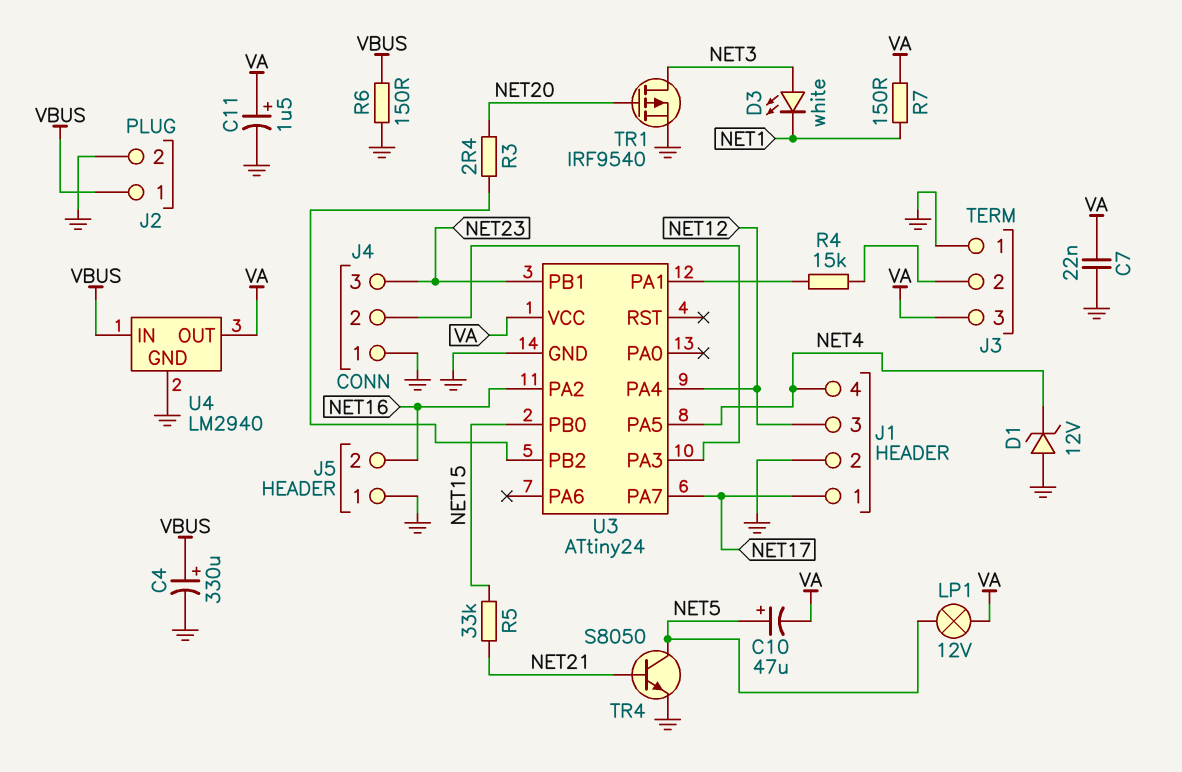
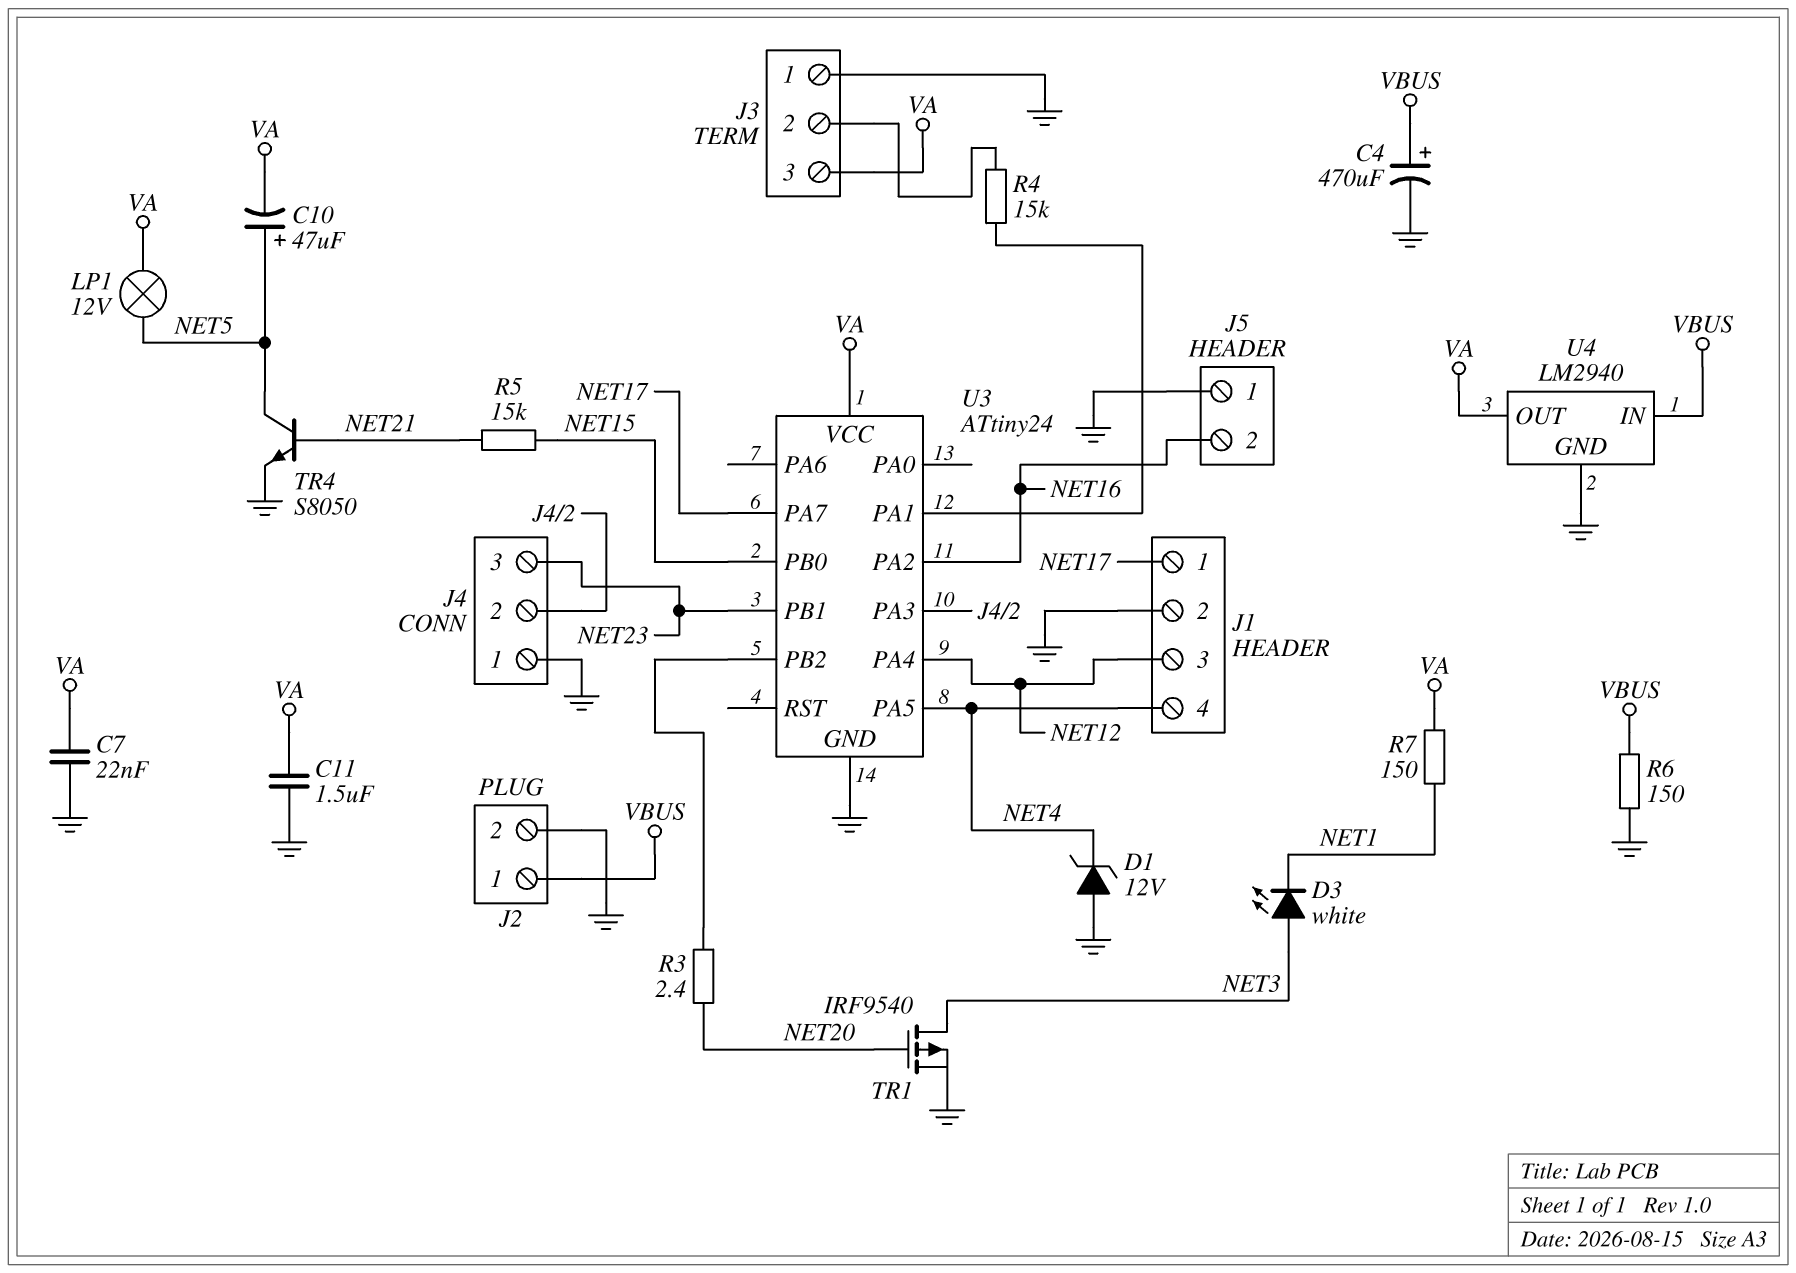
C4: 330uF (plus VBUS, minus GND) -> 470uF (plus VBUS, minus GND)
C11: 1.5uF (plus VA, minus GND) -> 1.5uF (GND, VA)
R5: 33k (NET15, NET21) -> 15k (NET15, NET21)

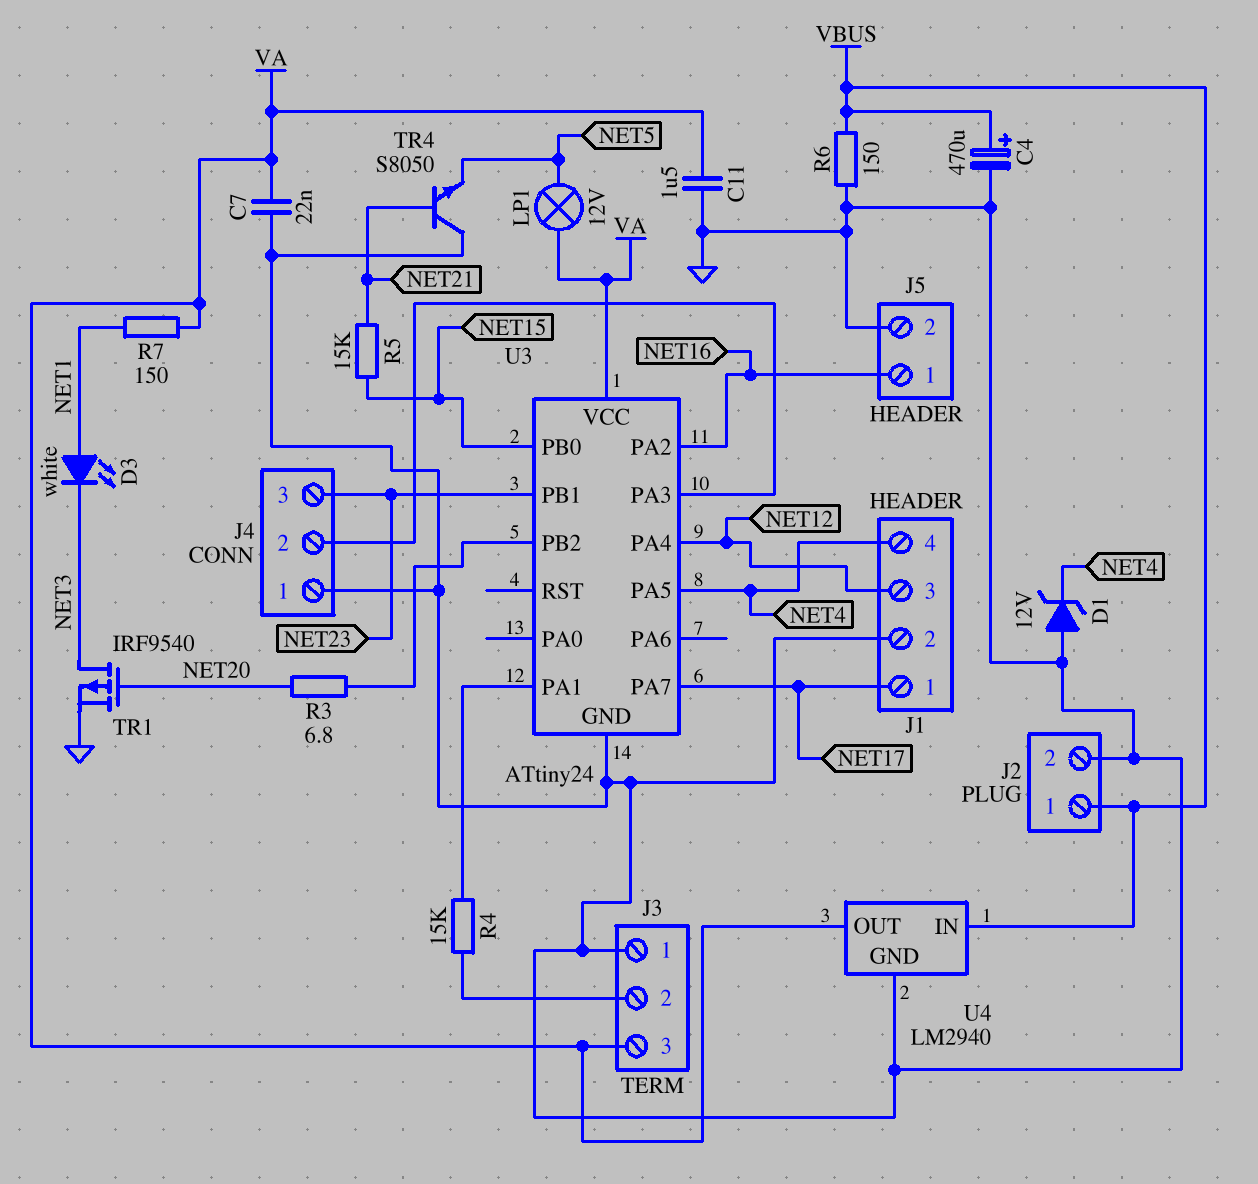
C10: 47uF (plus NET5, minus VA) -> none
D3: LED white (A NET3, K NET1) -> LED white (A NET1, K NET3)
J5 pin 1: GND -> NET16
J5 pin 2: NET16 -> GND
R3: 2.4 (NET20, U3/PB2) -> 6.8 (NET20, U3/PB2)
TR4: NPN S8050 (B NET21, C NET5, E GND) -> NPN S8050 (B NET21, C GND, E NET5)

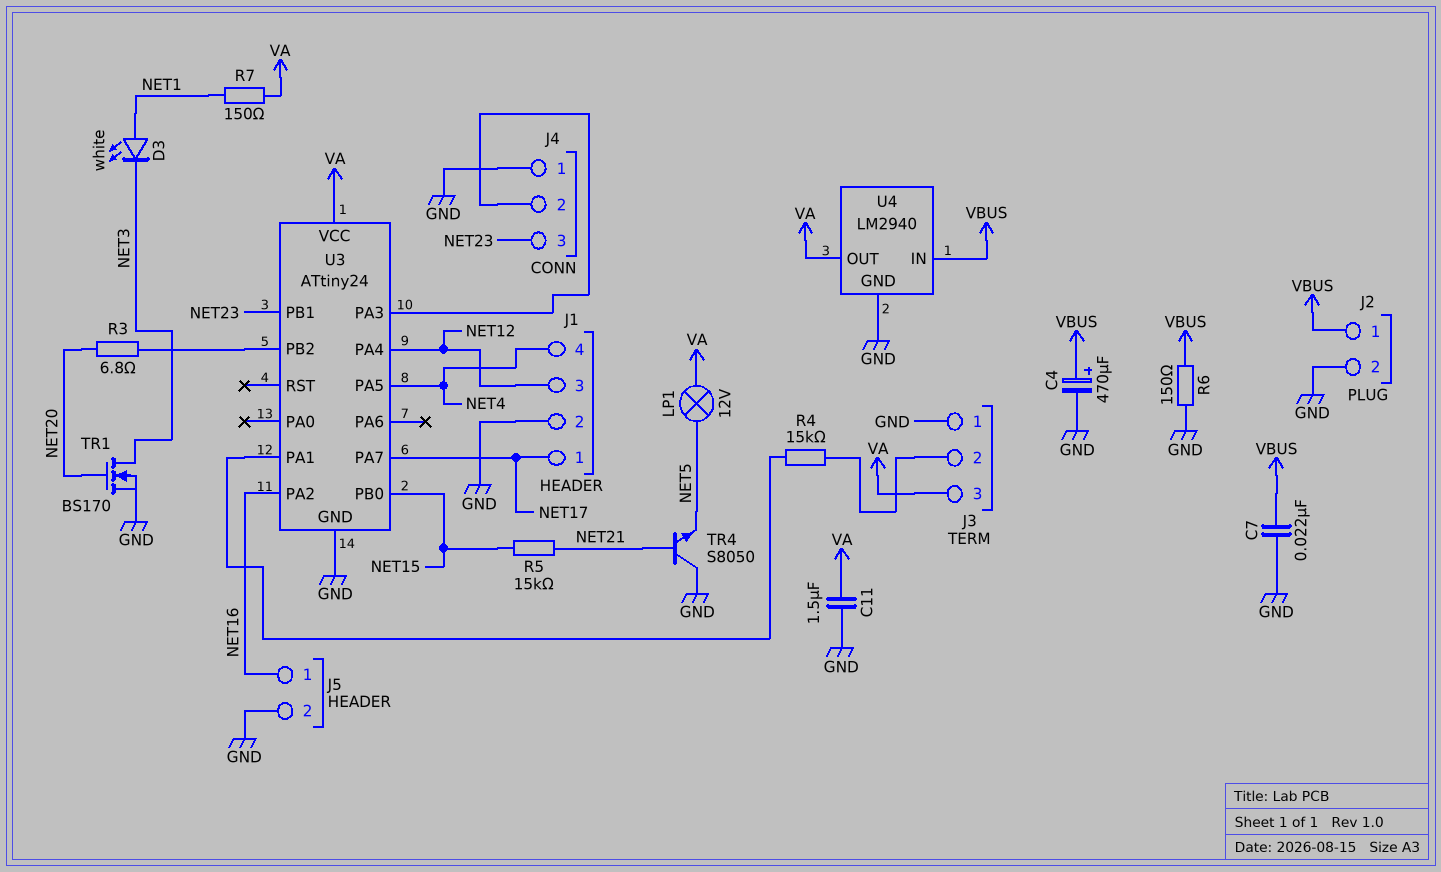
C7: 22nF (GND, VA) -> 22nF (GND, VBUS)
D1: zener 12V (A GND, K NET4) -> none
TR1: PMOS IRF9540 (G NET20, D NET3, S GND) -> NMOS BS170 (G NET20, D NET3, S GND)

